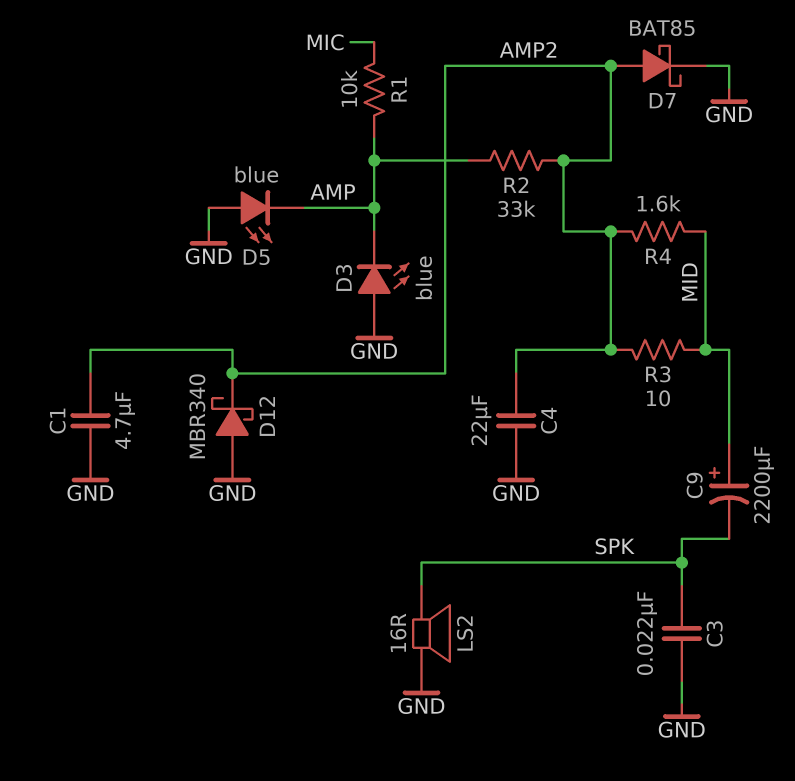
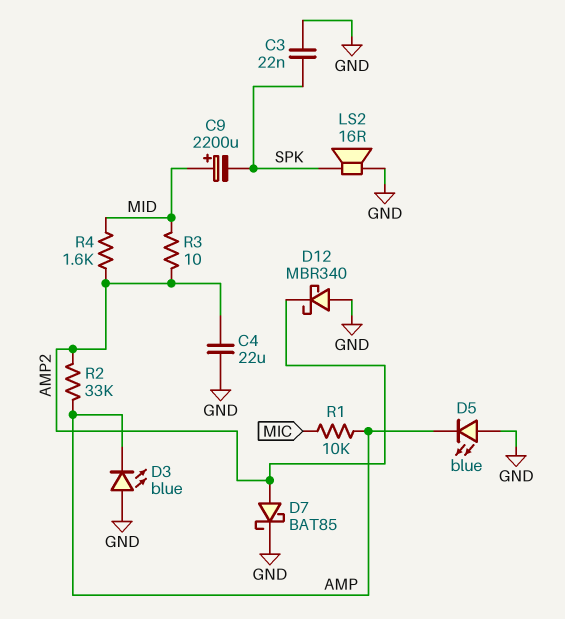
C1: 4.7uF (AMP2, GND) -> none

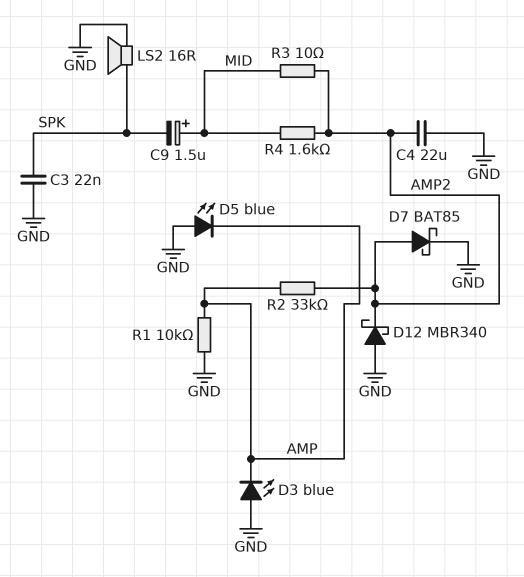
C9: 2200uF (plus MID, minus SPK) -> 1.5uF (plus MID, minus SPK)
R1: 10k (AMP, MIC) -> 10k (AMP, GND)

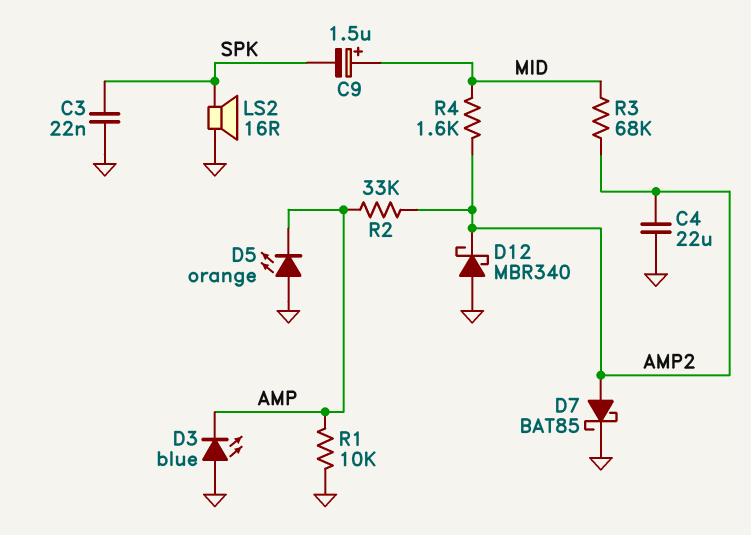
D5: LED blue (A GND, K AMP) -> LED orange (A GND, K AMP)
R3: 10 (AMP2, MID) -> 68k (AMP2, MID)

